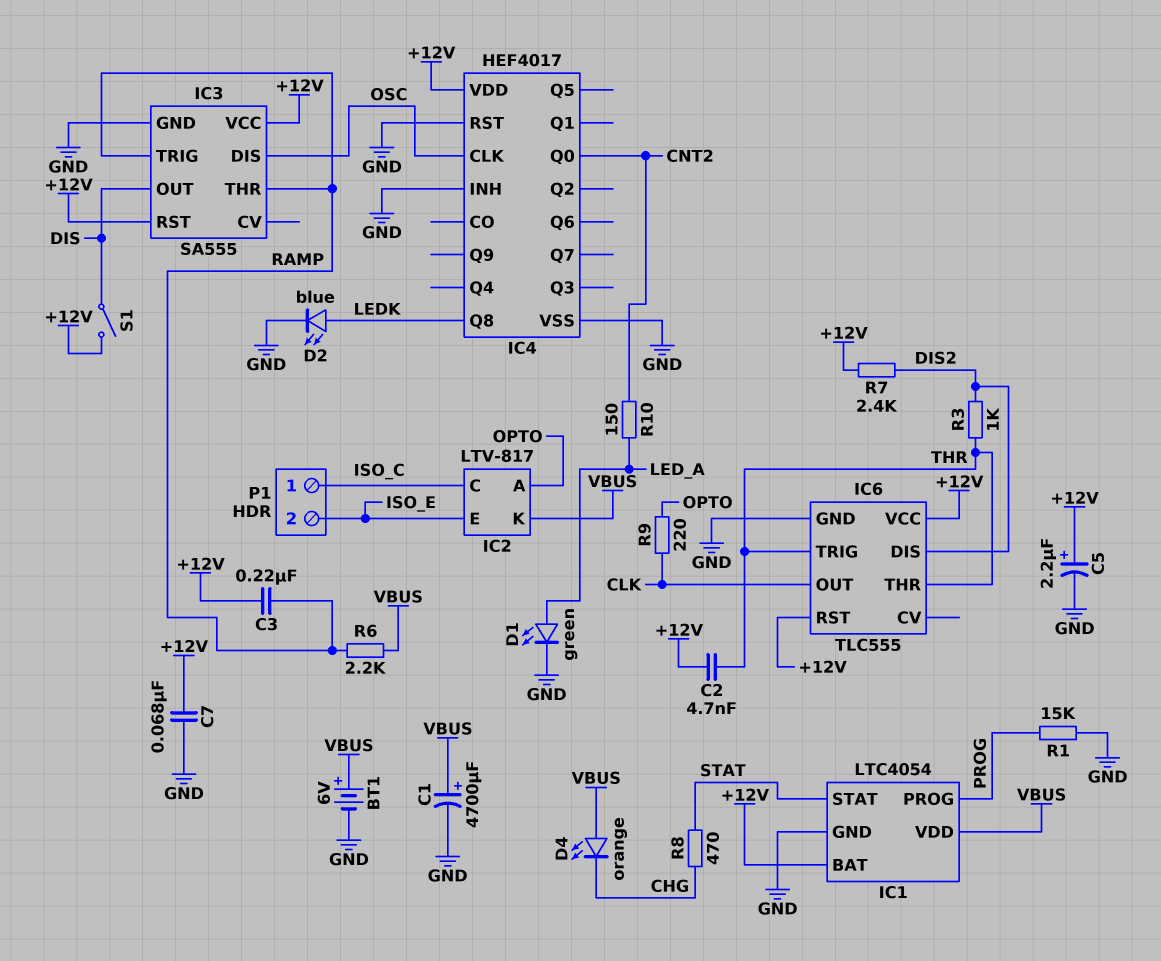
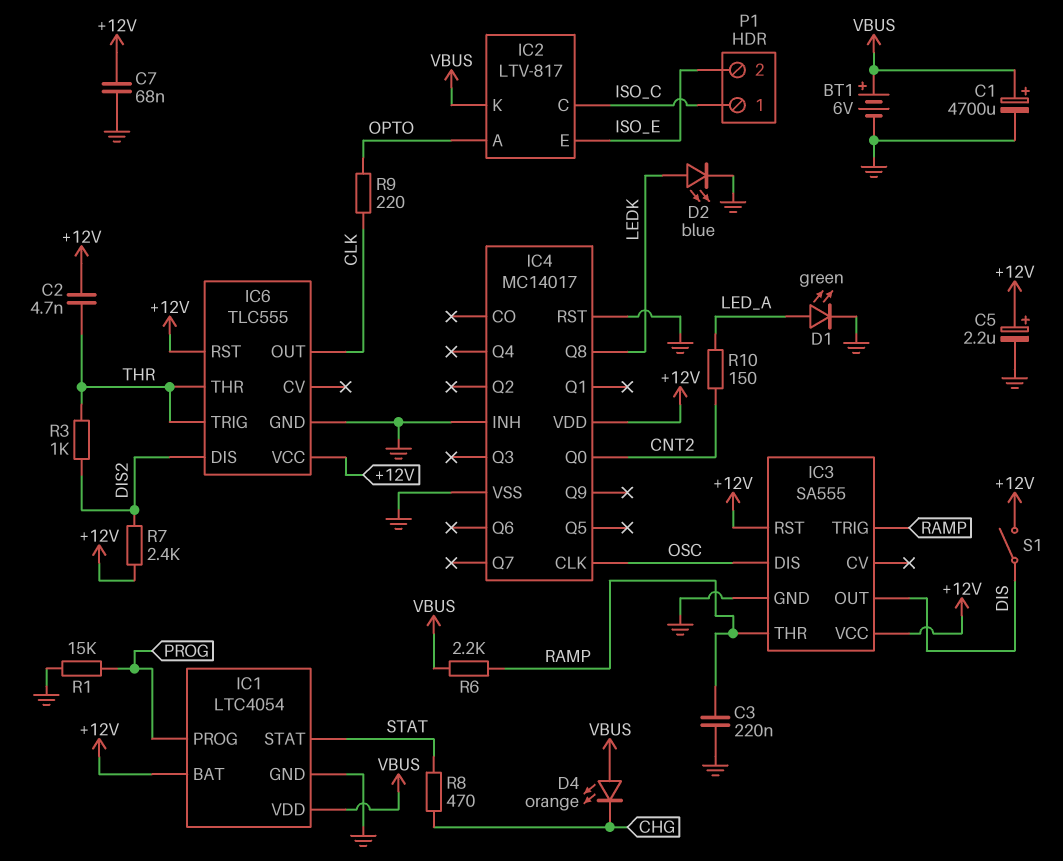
C3: 220nF (+12V, RAMP) -> 220nF (GND, RAMP)
IC4: HEF4017 -> MC14017

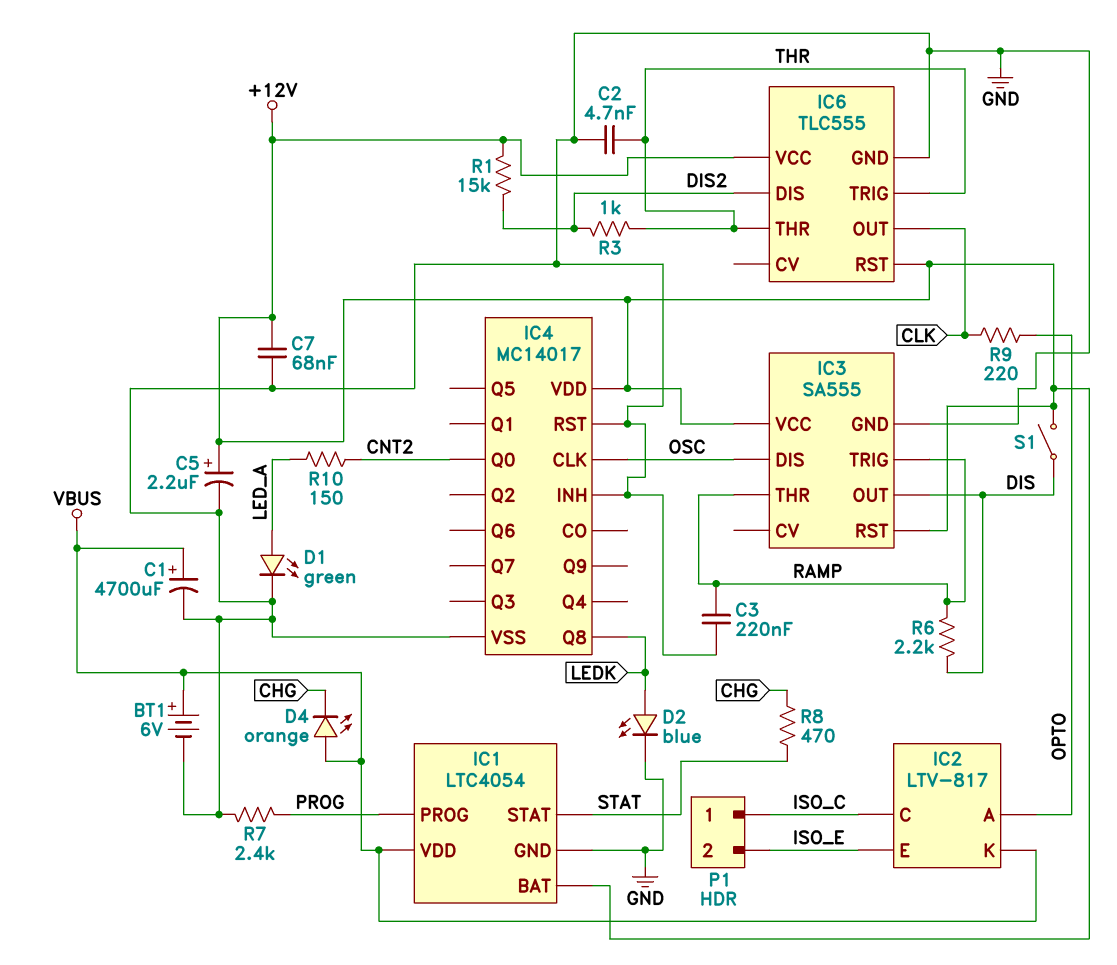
C2: 4.7nF (+12V, THR) -> 4.7nF (GND, THR)
R1: 15k (GND, PROG) -> 15k (+12V, DIS2)
R6: 2.2k (RAMP, VBUS) -> 2.2k (DIS, RAMP)
R7: 2.4k (+12V, DIS2) -> 2.4k (GND, PROG)

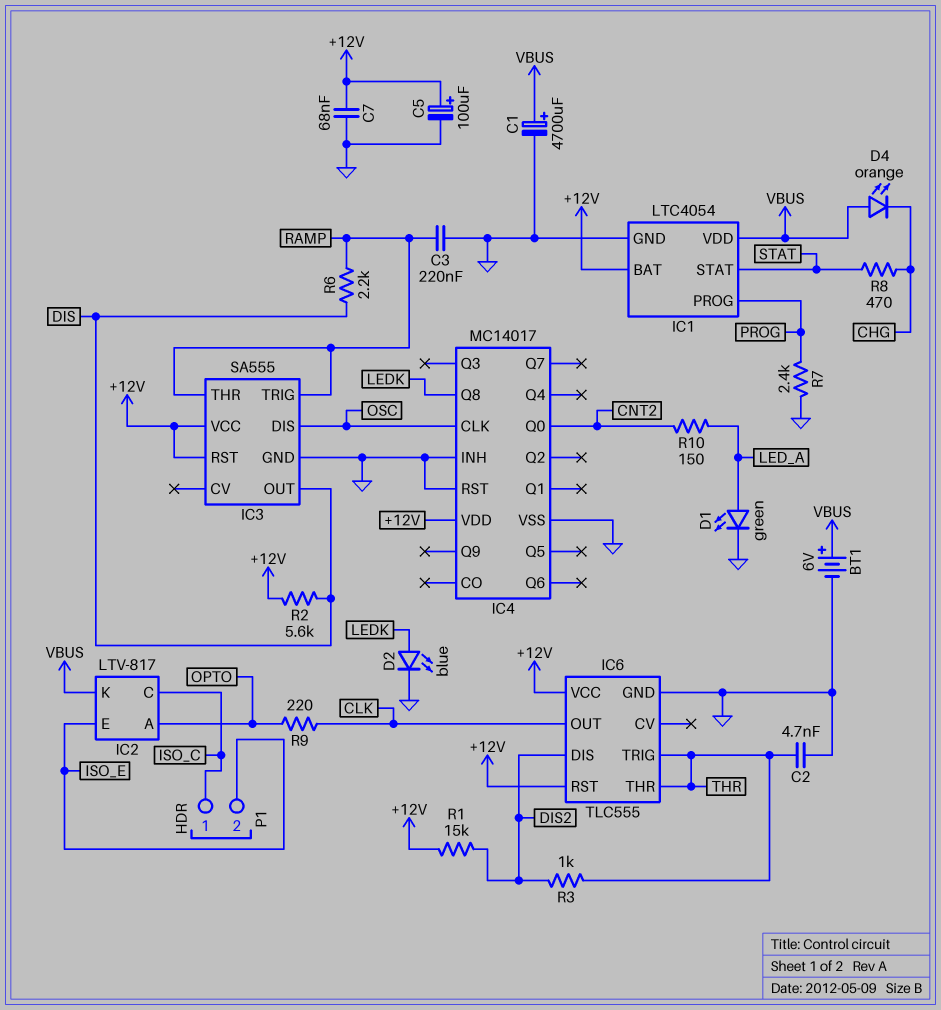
C5: 2.2uF (plus +12V, minus GND) -> 100uF (plus +12V, minus GND)
R2: none -> 5.6k (+12V, DIS)
S1: switch (+12V, DIS) -> none

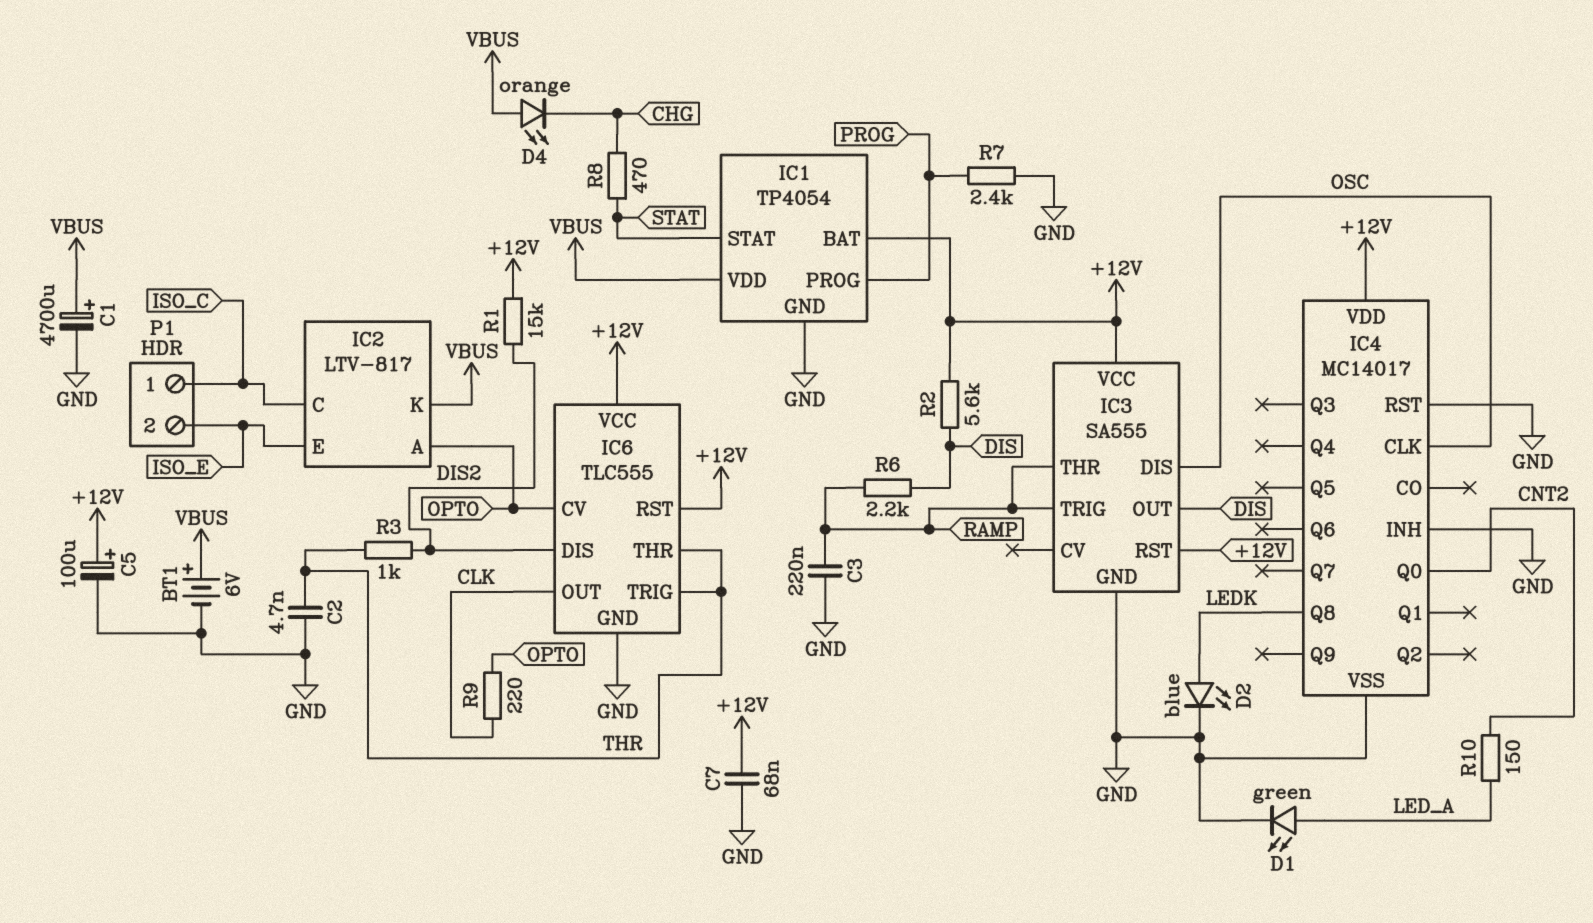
IC1: LTC4054 -> TP4054
IC6 pin CV: none -> OPTO

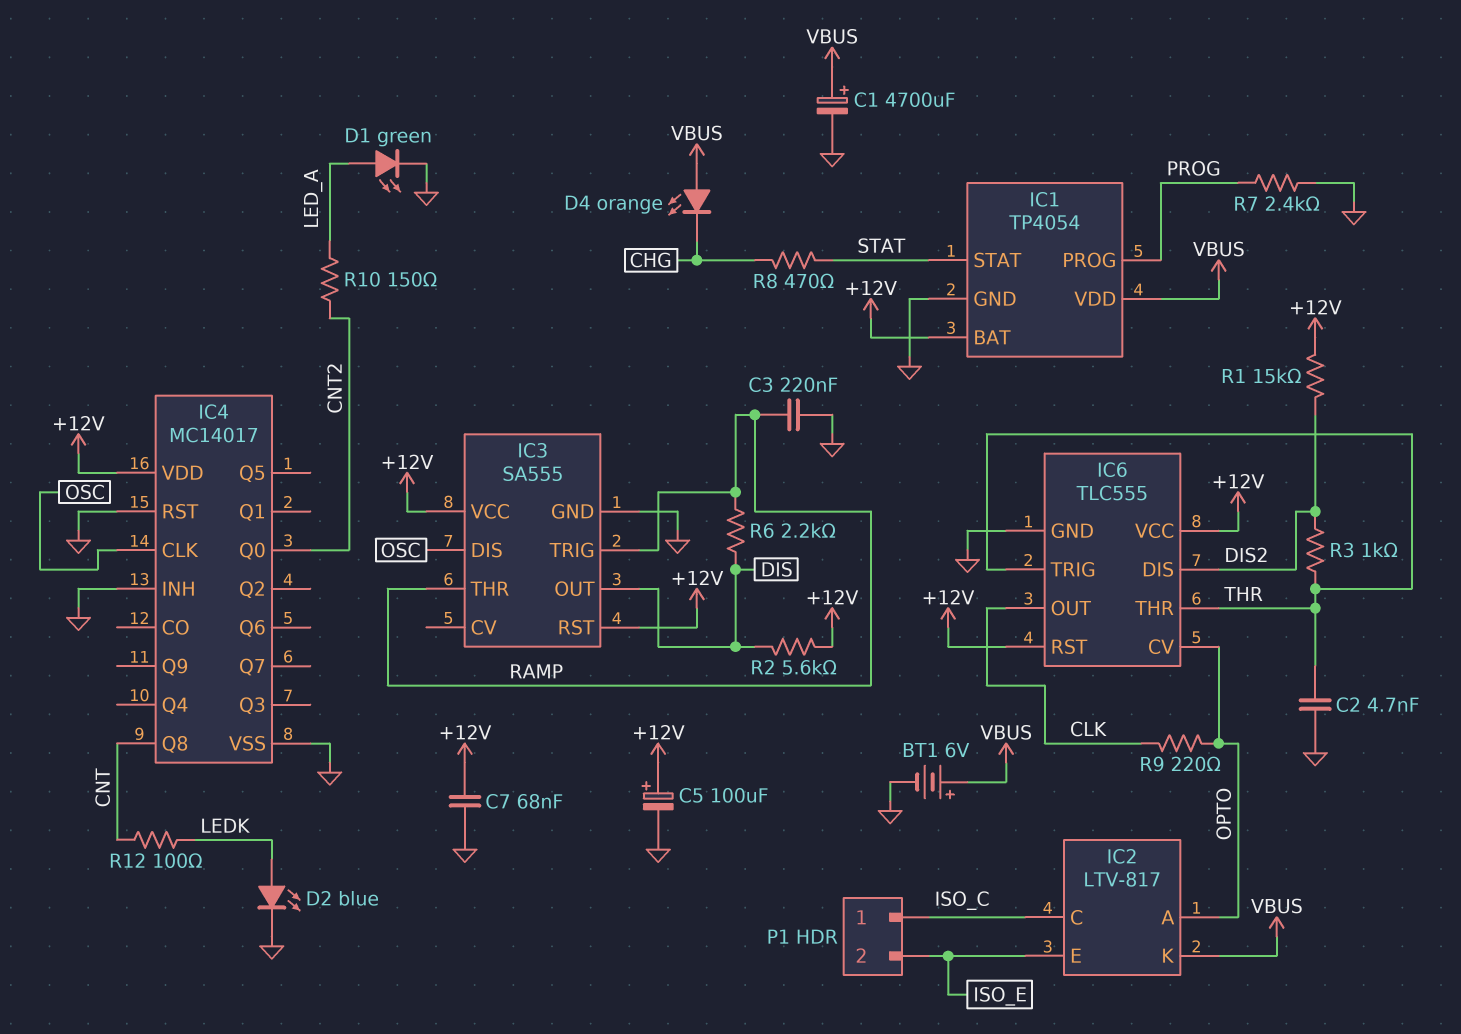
IC4 pin Q8: LEDK -> CNT
R12: none -> 100 (CNT, LEDK)

